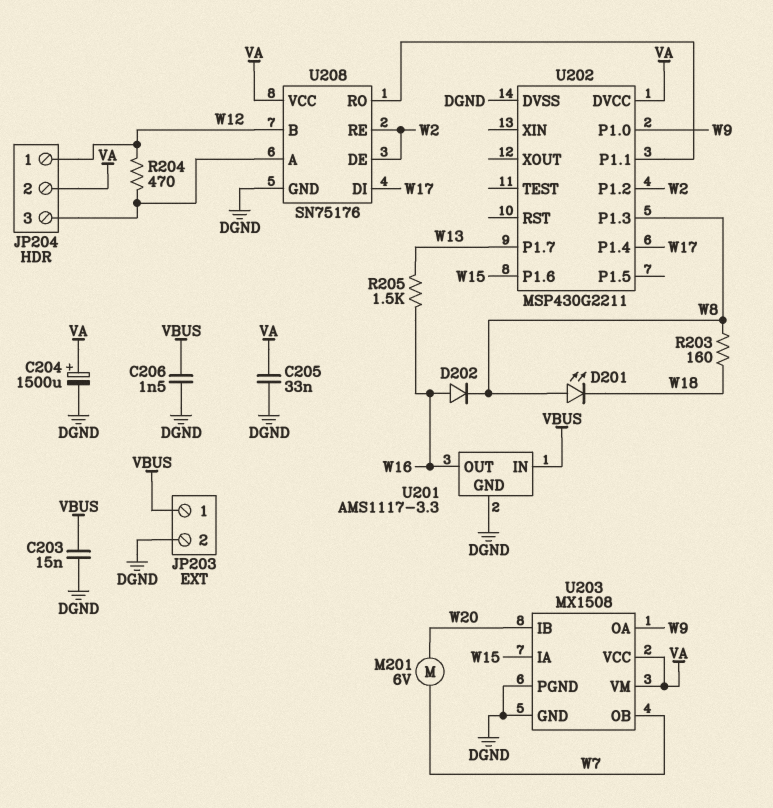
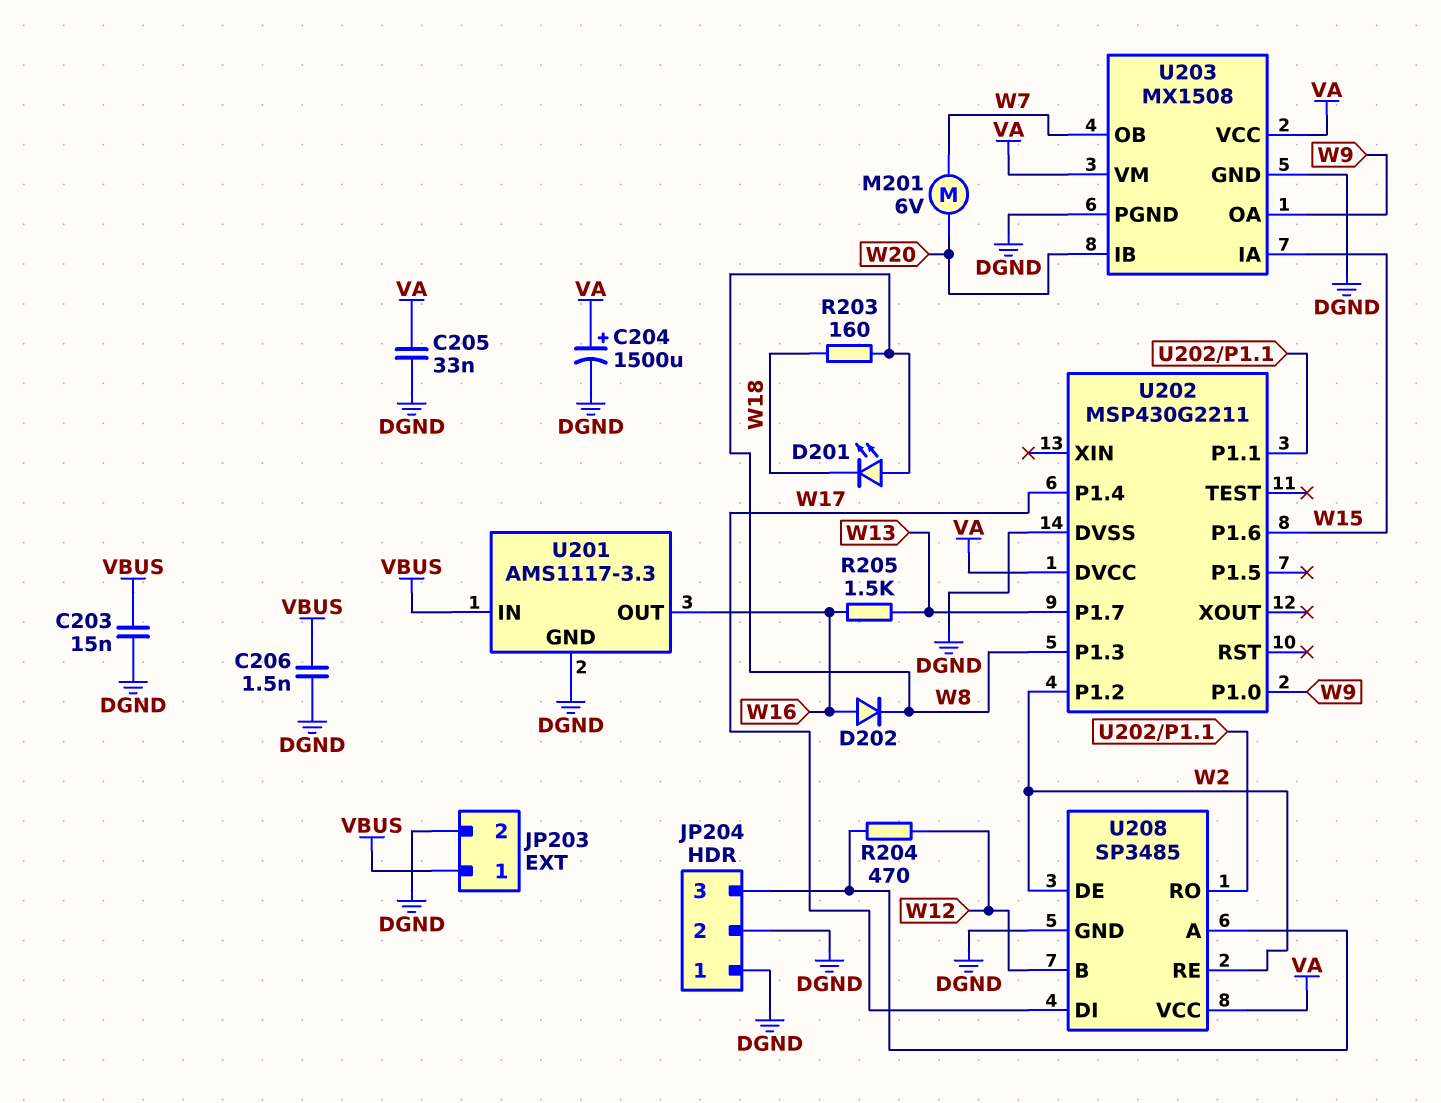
JP204 pin 1: W12 -> DGND
JP204 pin 2: VA -> DGND
U208: SN75176 -> SP3485

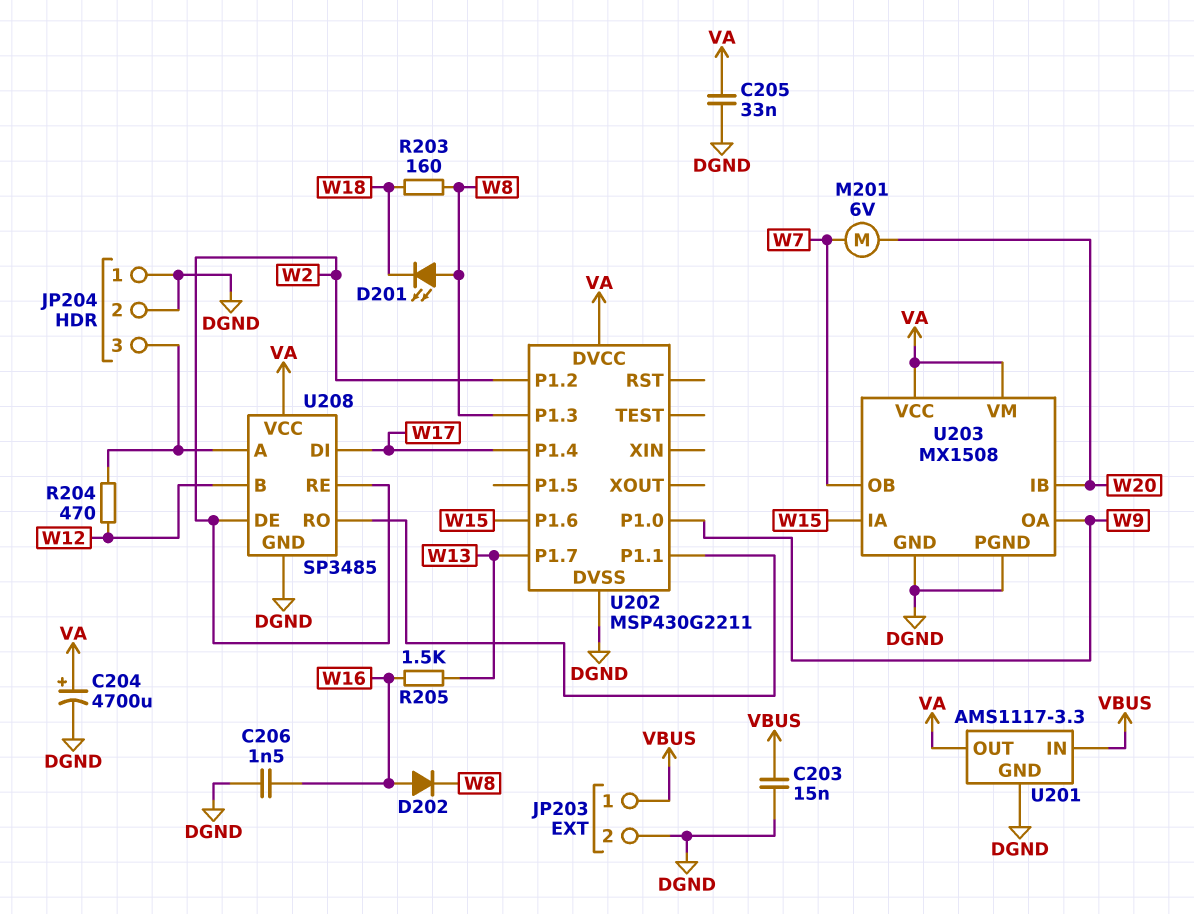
C204: 1500uF (plus VA, minus DGND) -> 4700uF (plus VA, minus DGND)
C206: 1.5nF (DGND, VBUS) -> 1.5nF (DGND, W16)
U201 pin OUT: W16 -> VA

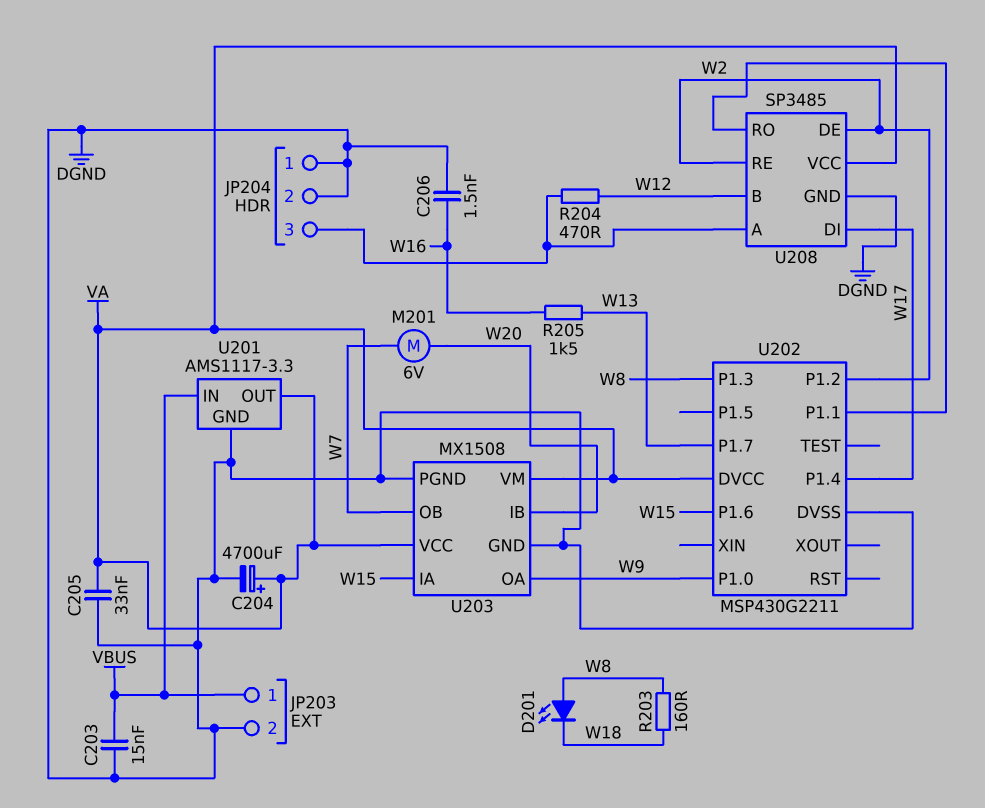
D202: diode (A W16, K W8) -> none

